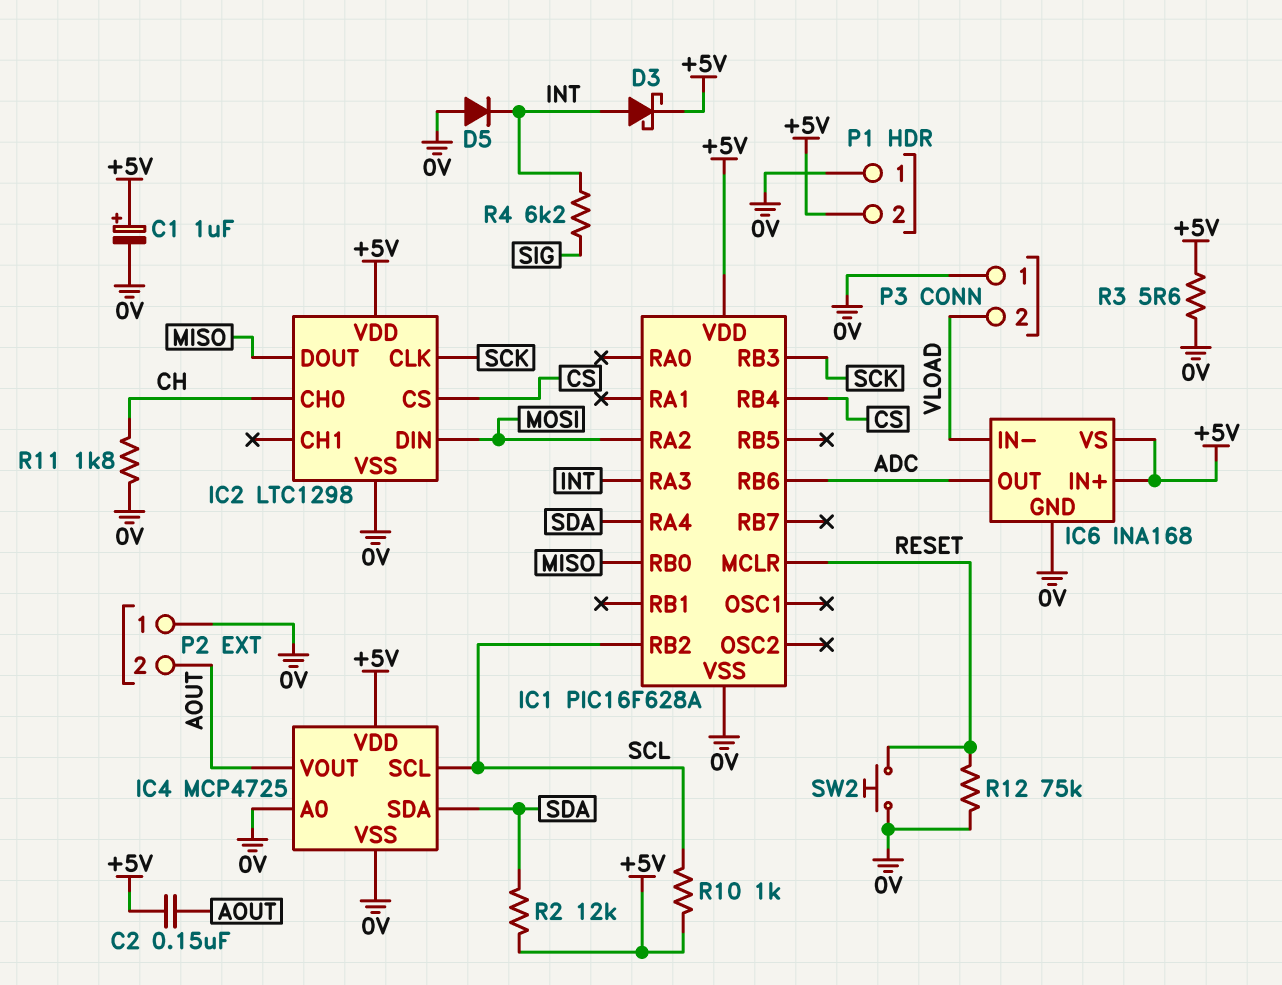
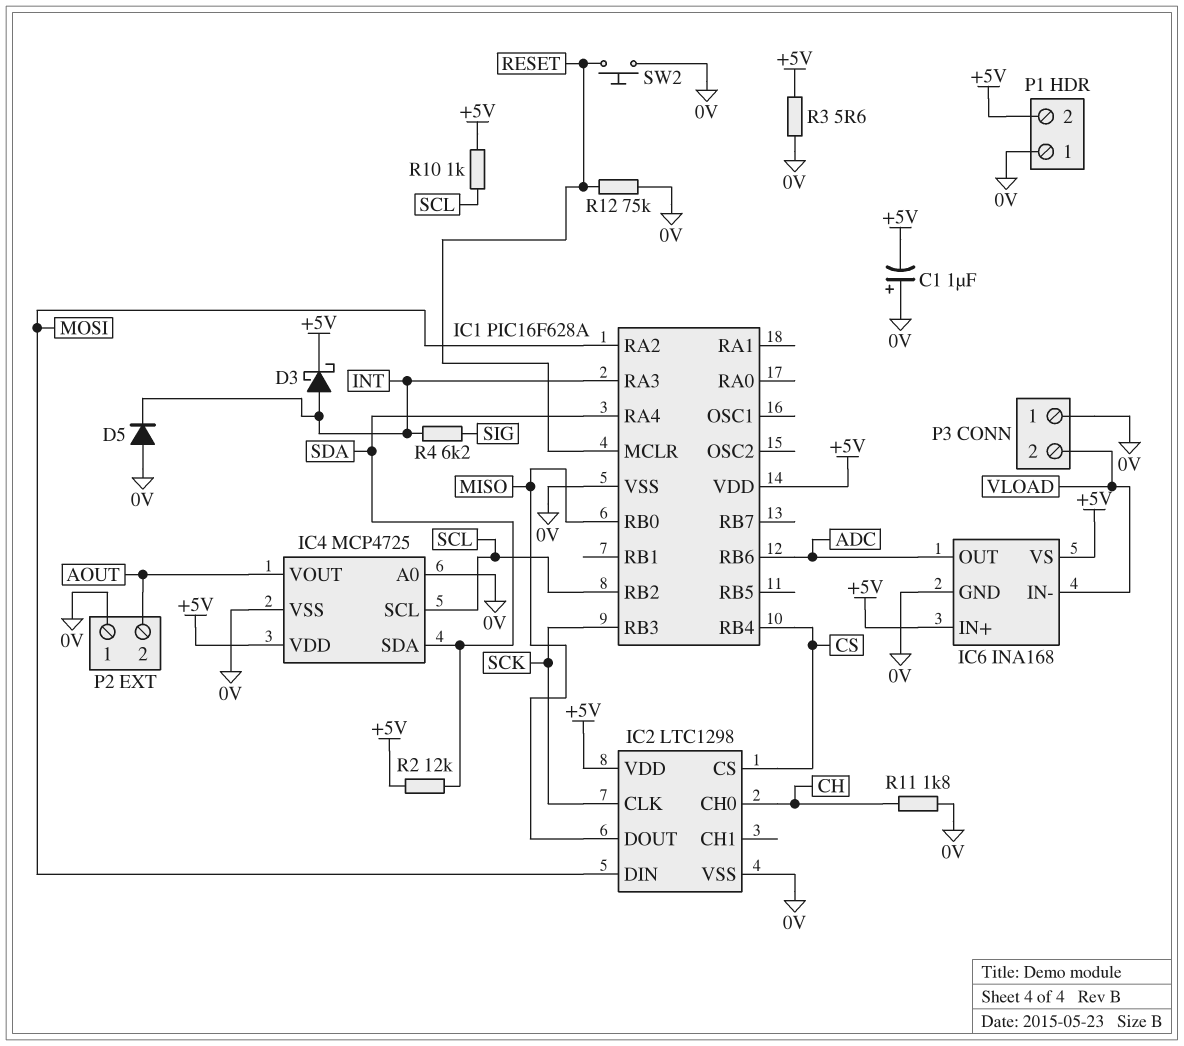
C1: 1uF (plus +5V, minus 0V) -> 1uF (plus 0V, minus +5V)
C2: 150nF (+5V, AOUT) -> none

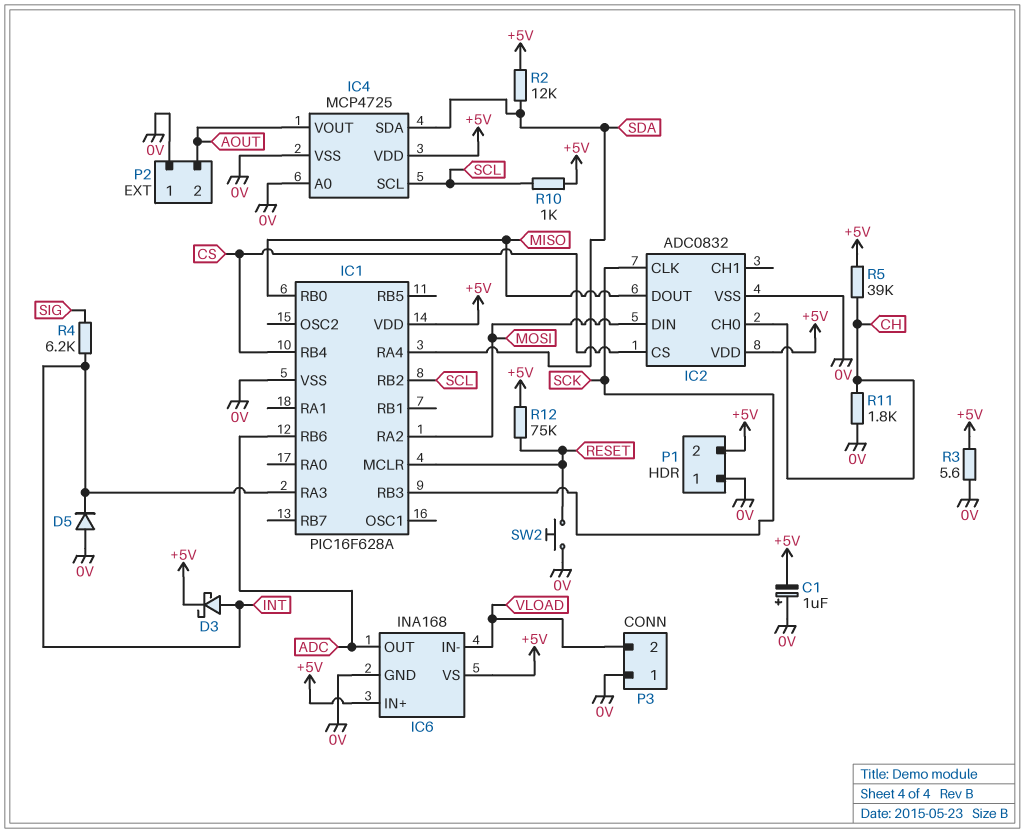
IC2: LTC1298 -> ADC0832
R5: none -> 39k (+5V, CH)
R12: 75k (0V, RESET) -> 75k (+5V, RESET)

